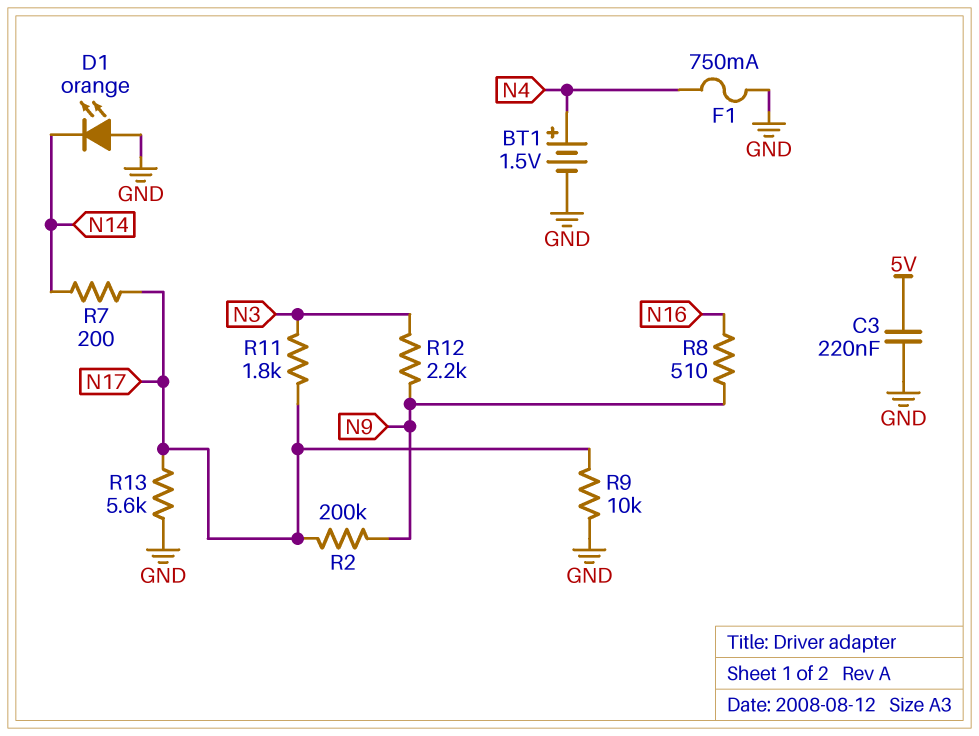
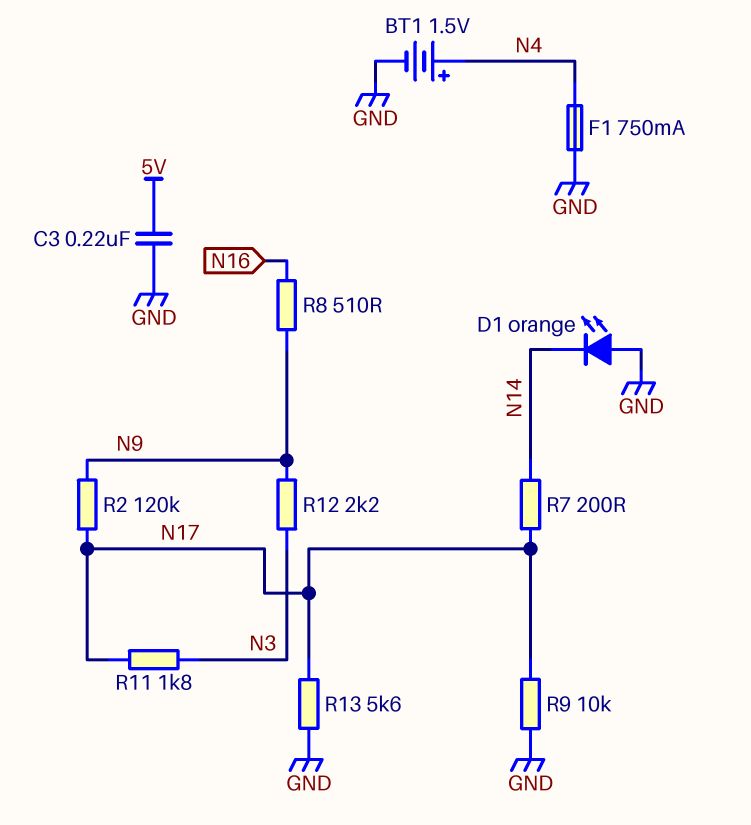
R2: 200k (N9, N17) -> 120k (N9, N17)

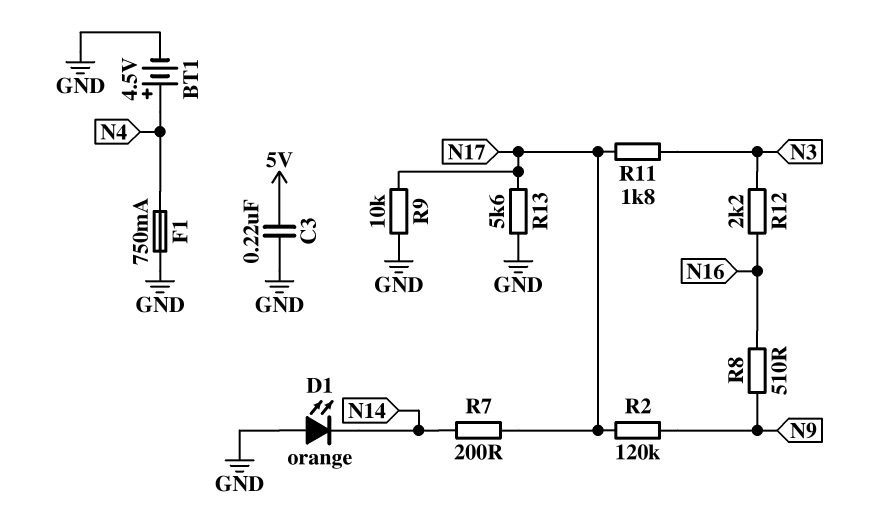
BT1: 1.5V (plus N4, minus GND) -> 4.5V (plus N4, minus GND)
R12: 2.2k (N3, N9) -> 2.2k (N3, N16)

